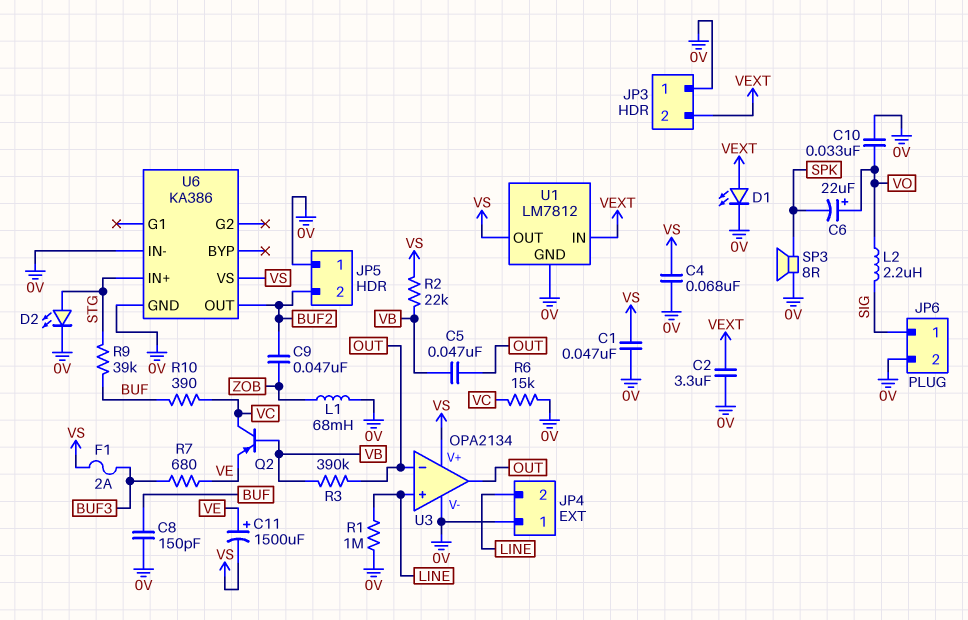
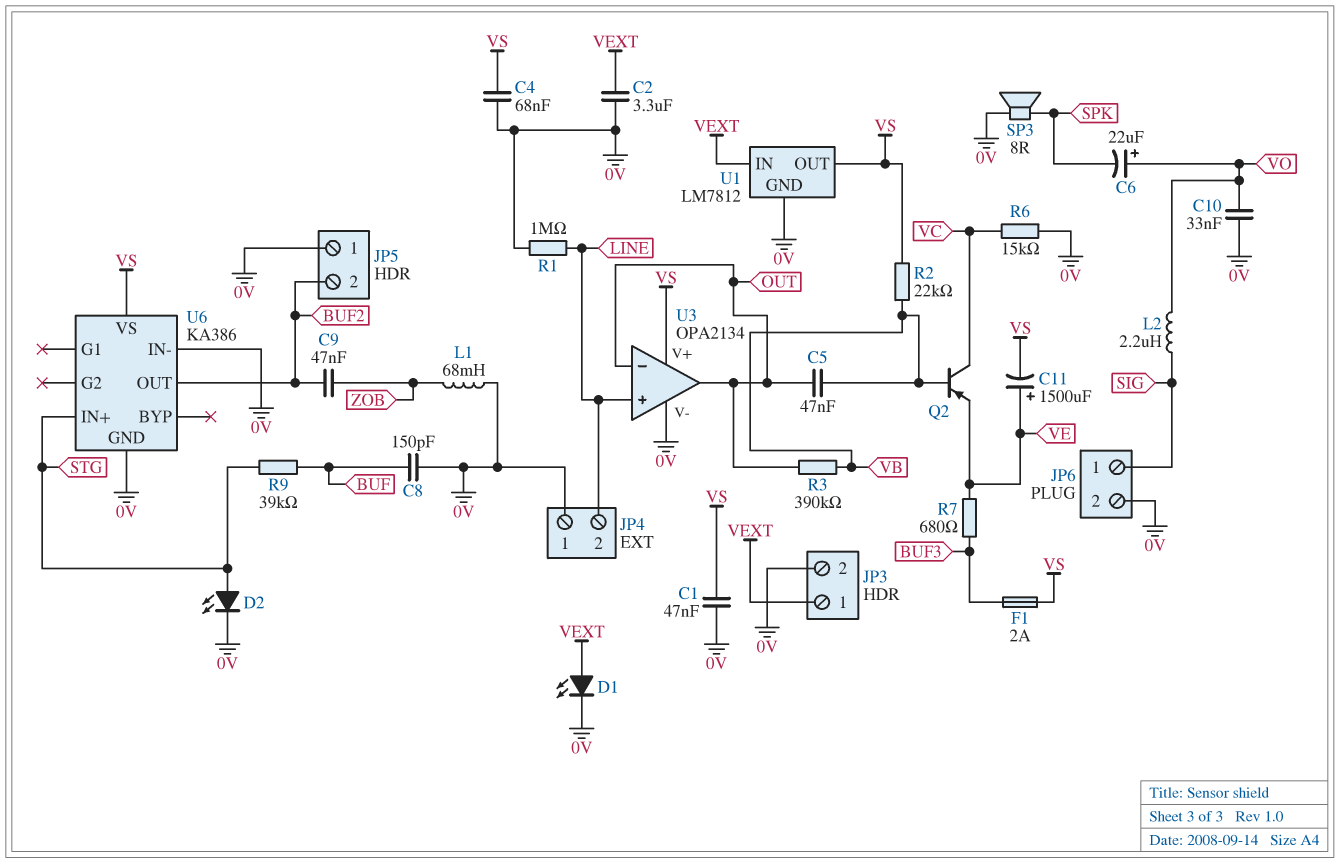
JP3 pin 1: 0V -> VEXT
JP3 pin 2: VEXT -> 0V
R10: 390 (BUF, VC) -> none

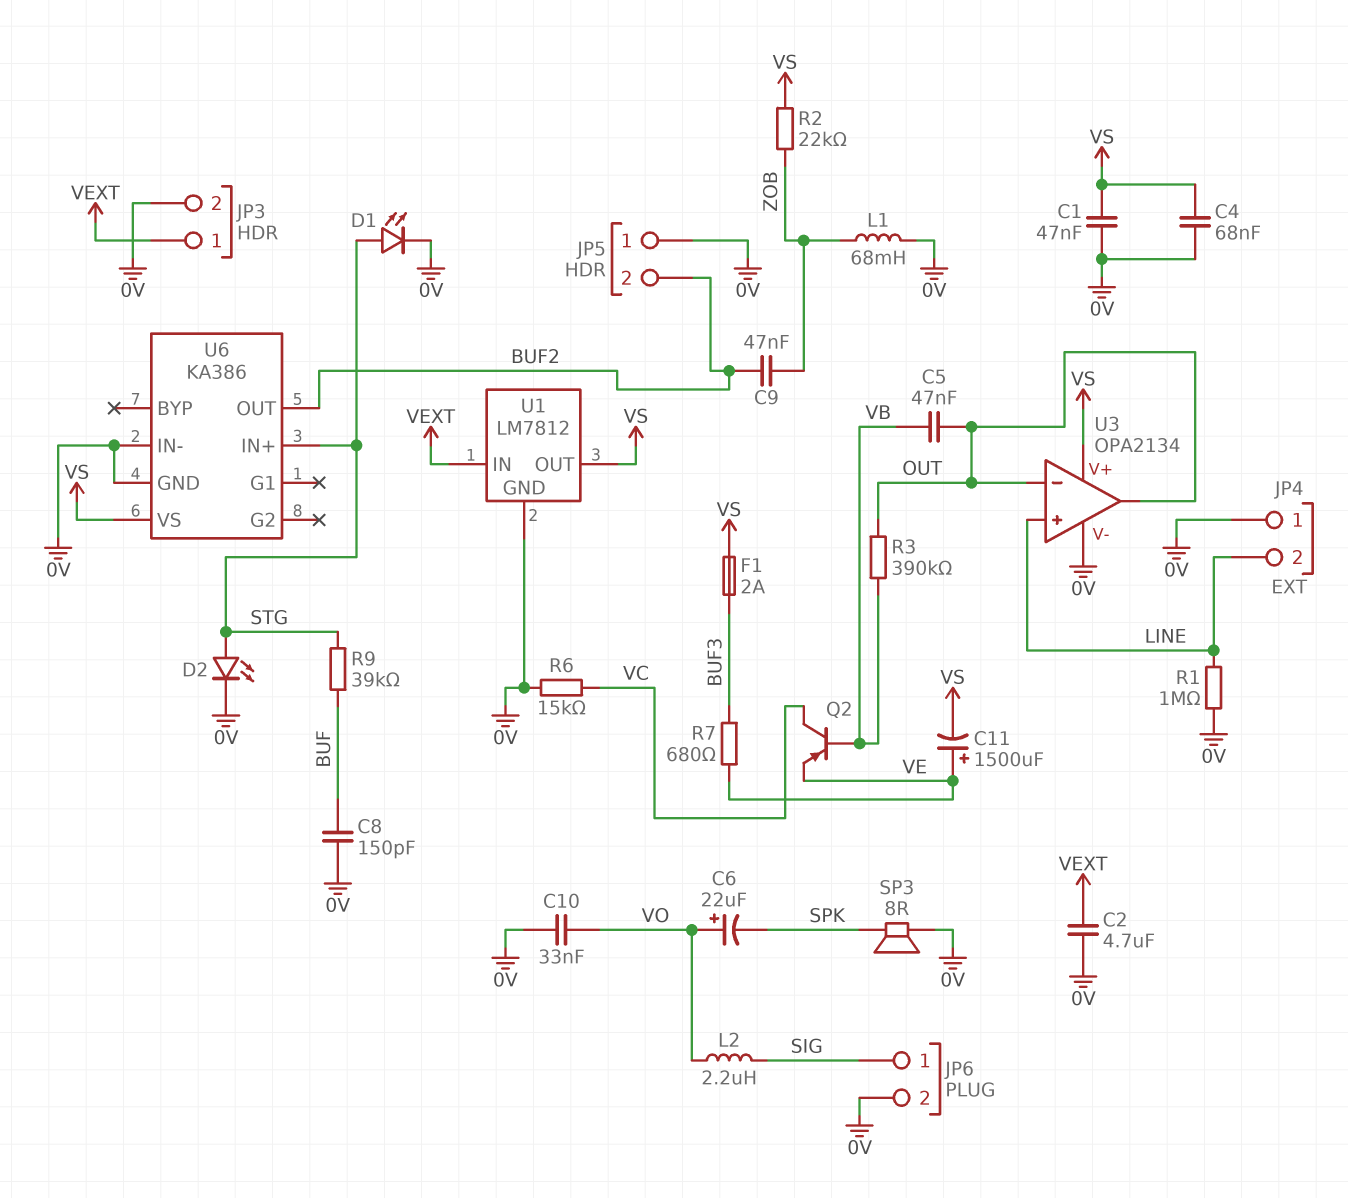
C2: 3.3uF (0V, VEXT) -> 4.7uF (0V, VEXT)
D1: LED (A VEXT, K 0V) -> LED (A STG, K 0V)
R2: 22k (VB, VS) -> 22k (VS, ZOB)

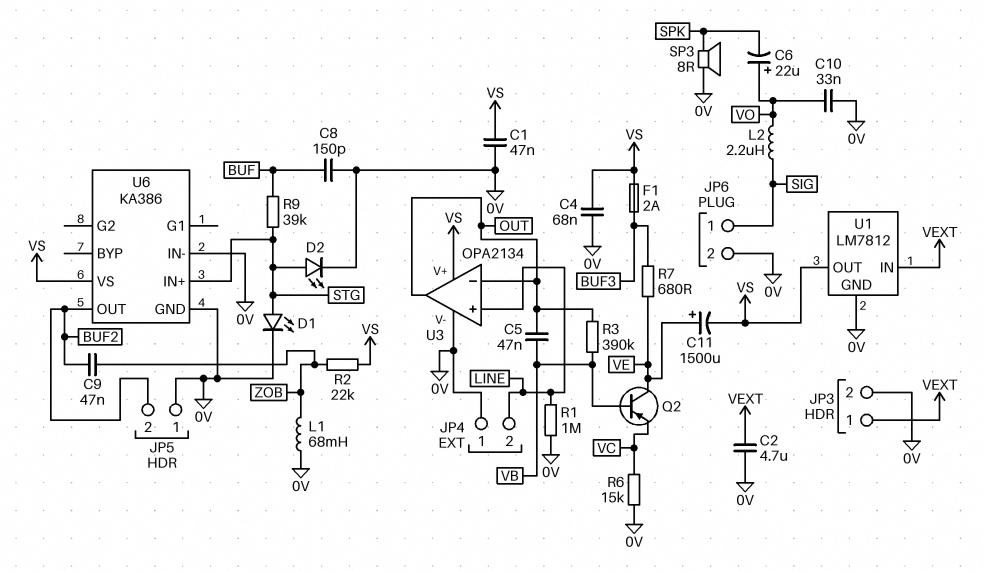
Q2: PNP (B VB, C VC, E VE) -> PNP (B VB, C VE, E VC)

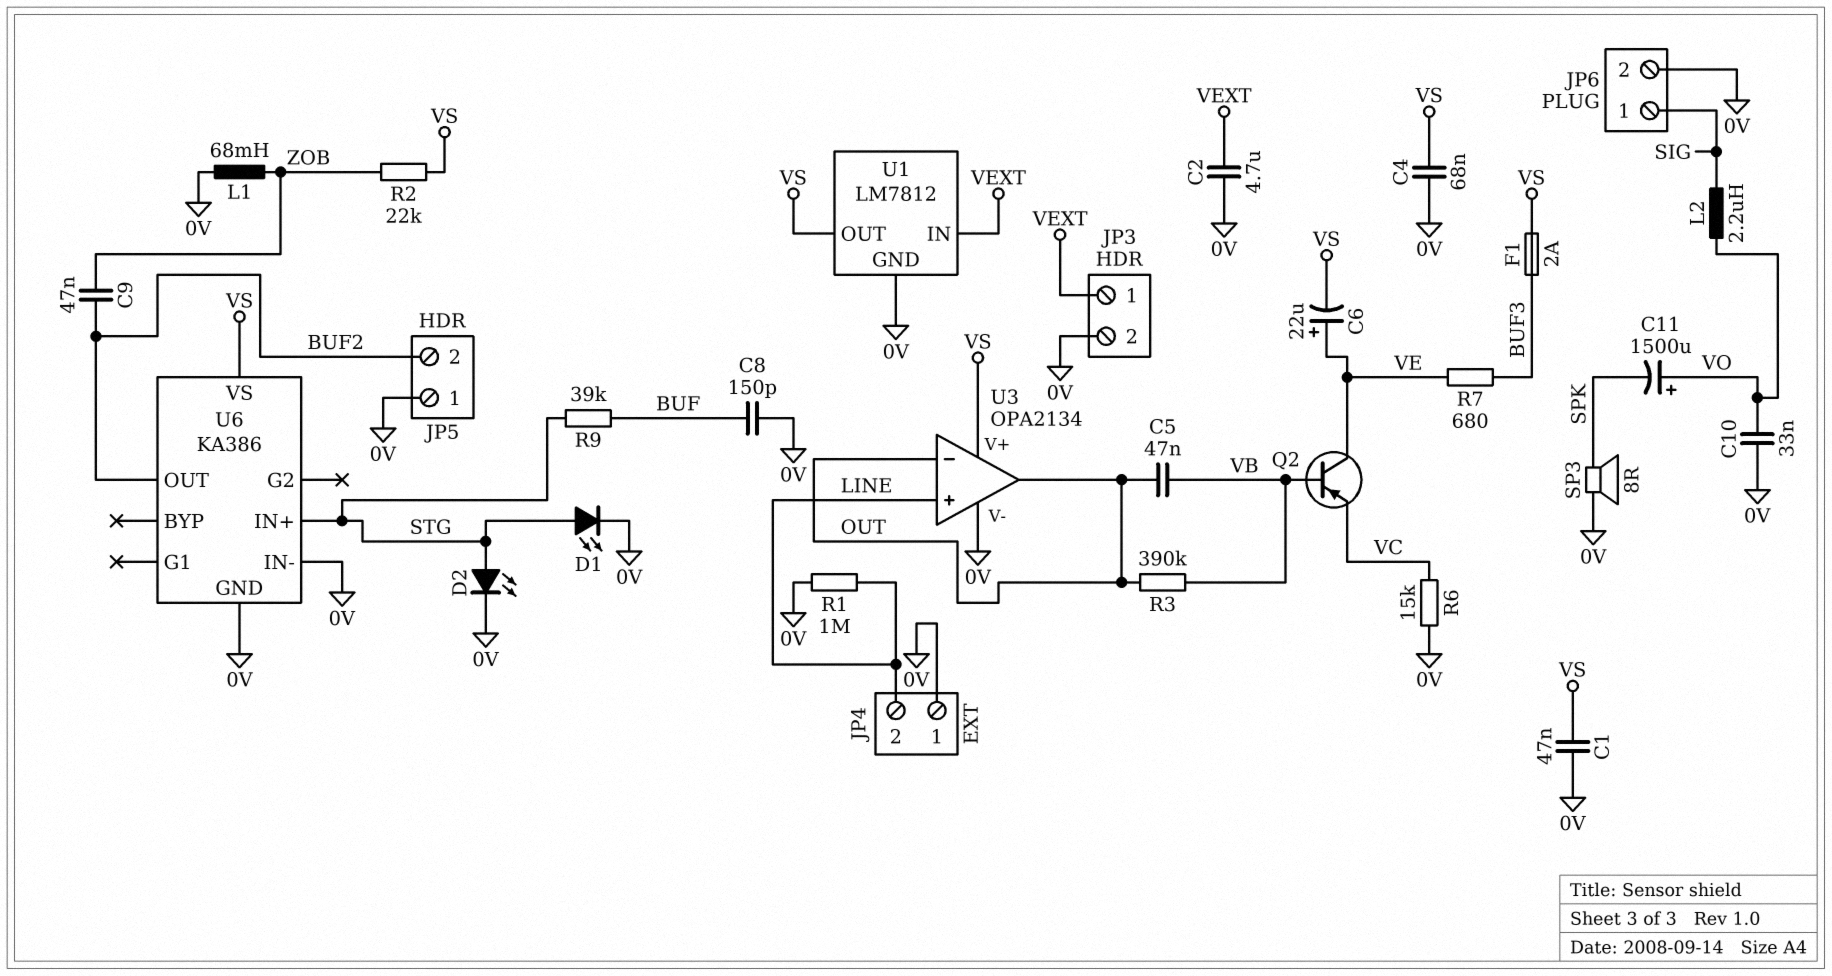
C6: 22uF (plus VO, minus SPK) -> 22uF (plus VE, minus VS)
C11: 1500uF (plus VE, minus VS) -> 1500uF (plus VO, minus SPK)

